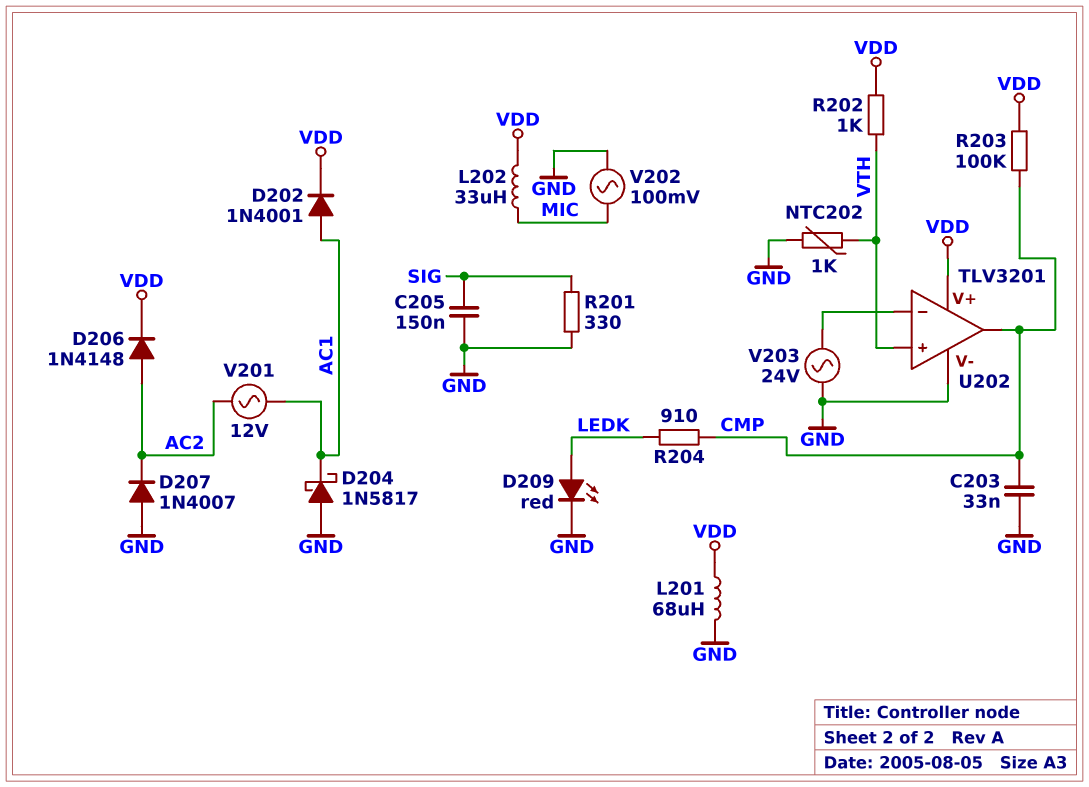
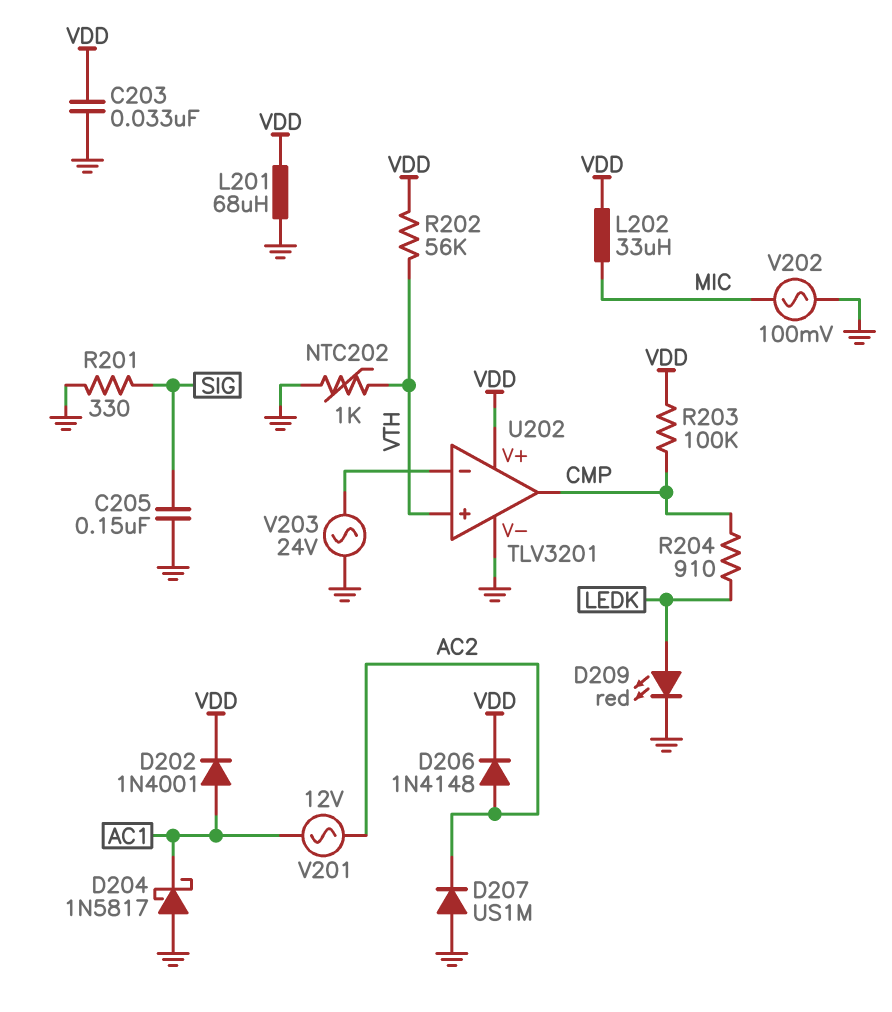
C203: 33nF (CMP, GND) -> 33nF (GND, VDD)
D207: diode 1N4007 (A GND, K AC2) -> diode US1M (A GND, K AC2)
R202: 1k (VDD, VTH) -> 56k (VDD, VTH)

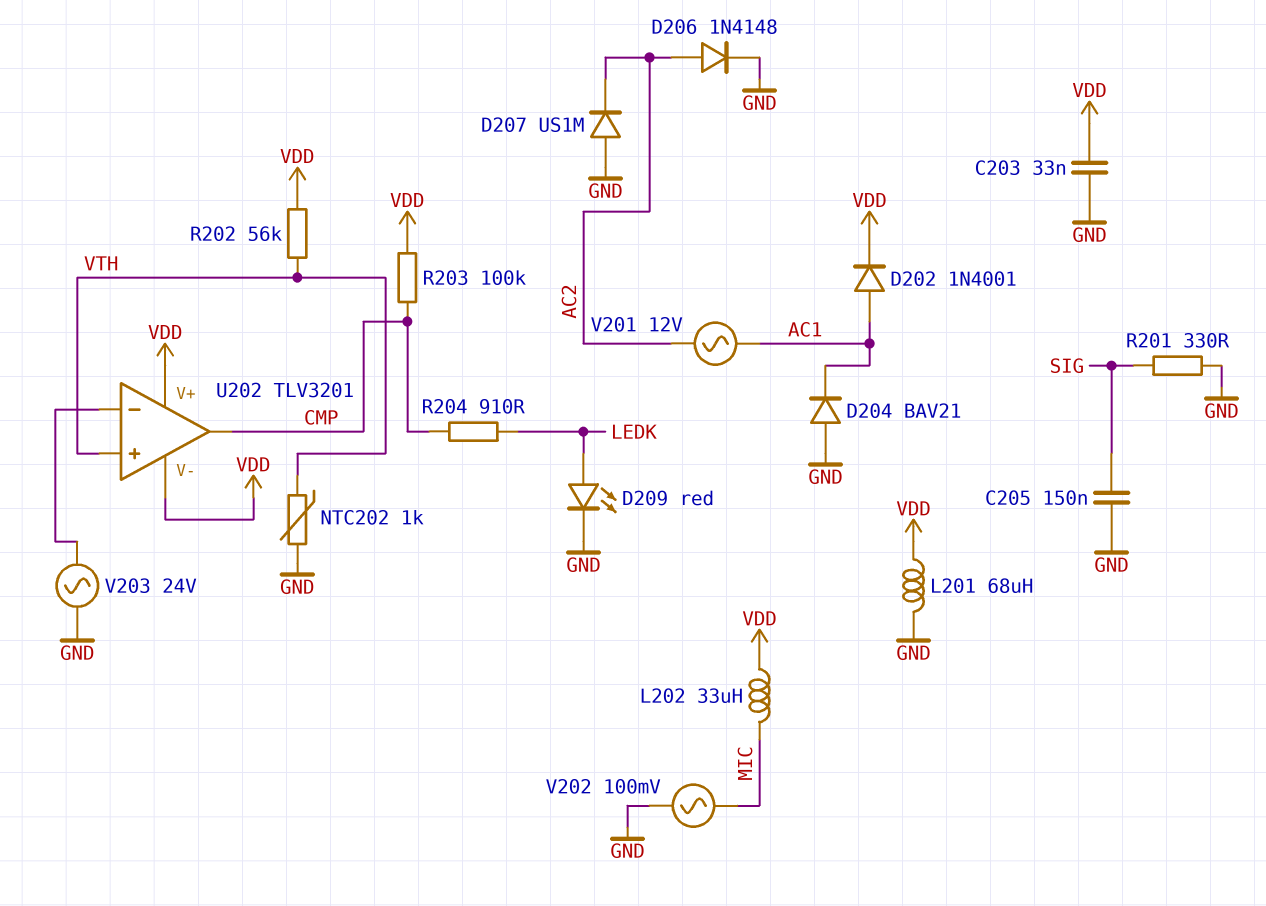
D204: schottky 1N5817 (A GND, K AC1) -> diode BAV21 (A GND, K AC1)
D206: diode 1N4148 (A AC2, K VDD) -> diode 1N4148 (A AC2, K GND)
U202 pin V-: GND -> VDD

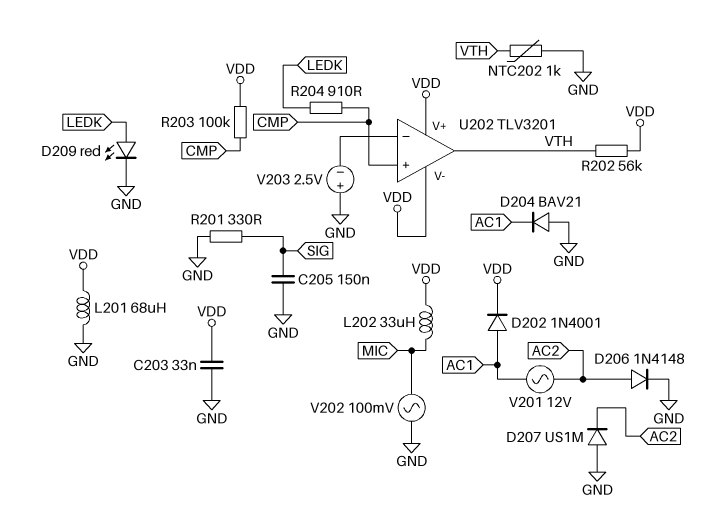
U202 pin in+: VTH -> CMP
U202 pin out: CMP -> VTH
V203: AC 24V (GND, U202/in-) -> 2.5V (plus GND, minus U202/in-)

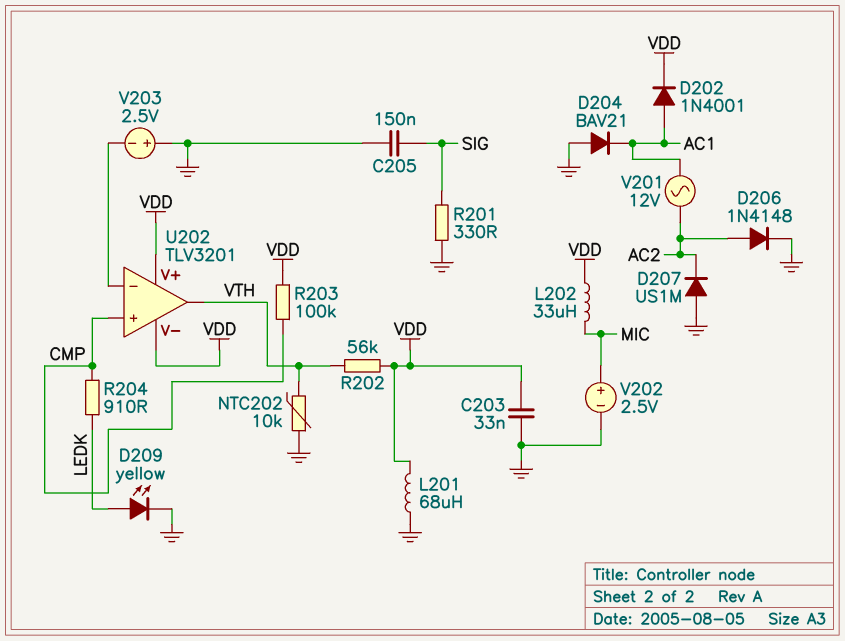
D209: LED red (A LEDK, K GND) -> LED yellow (A LEDK, K GND)
NTC202: 1k (GND, VTH) -> 10k (GND, VTH)
V202: AC 100mV (GND, MIC) -> 2.5V (plus MIC, minus GND)

